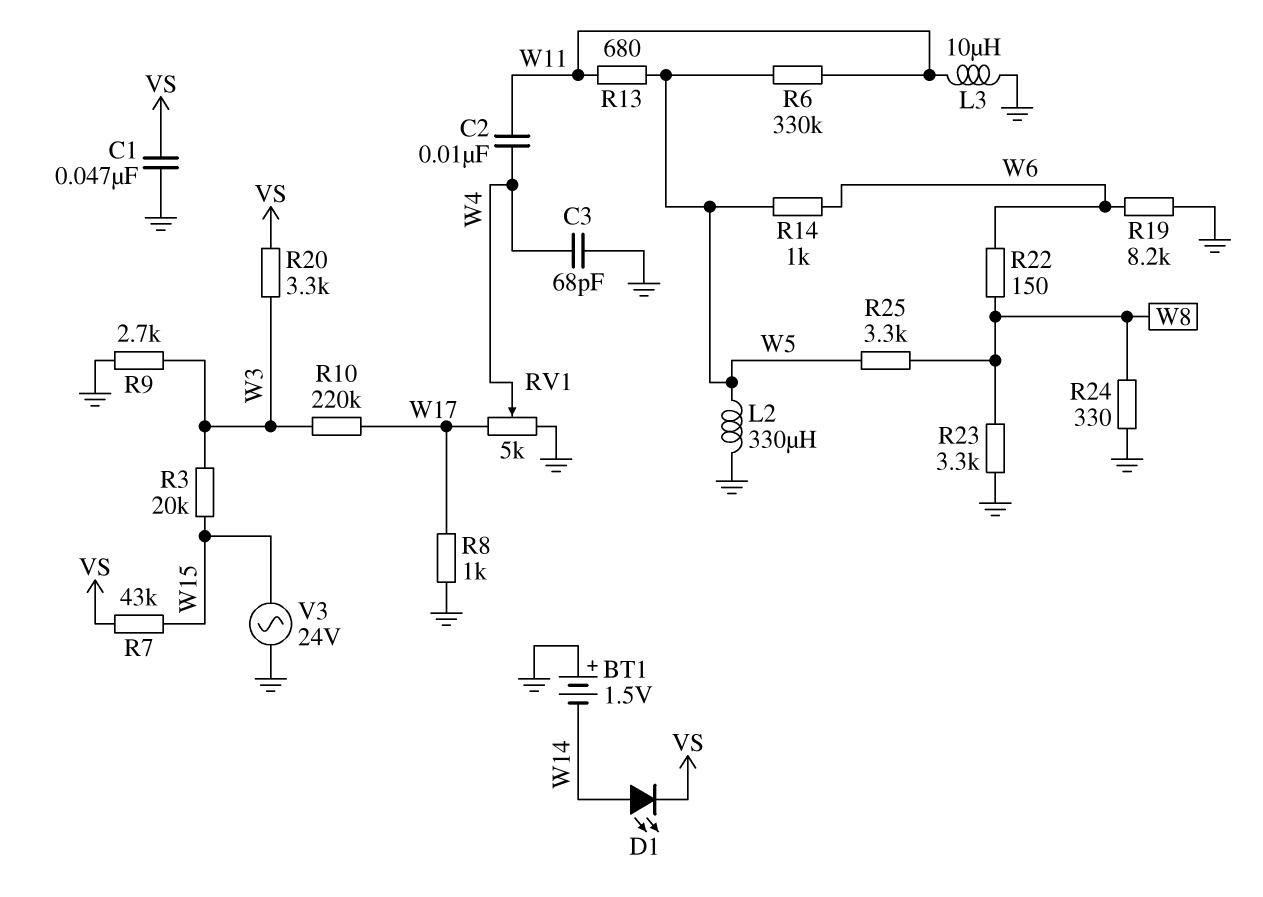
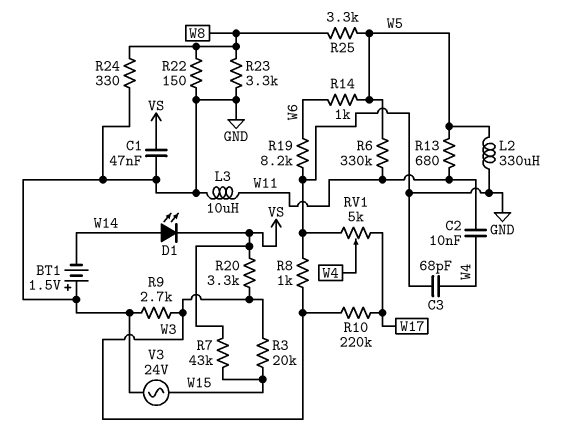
R8: 1k (GND, W17) -> 1k (GND, W3)
R22: 150 (W6, W8) -> 150 (GND, W8)

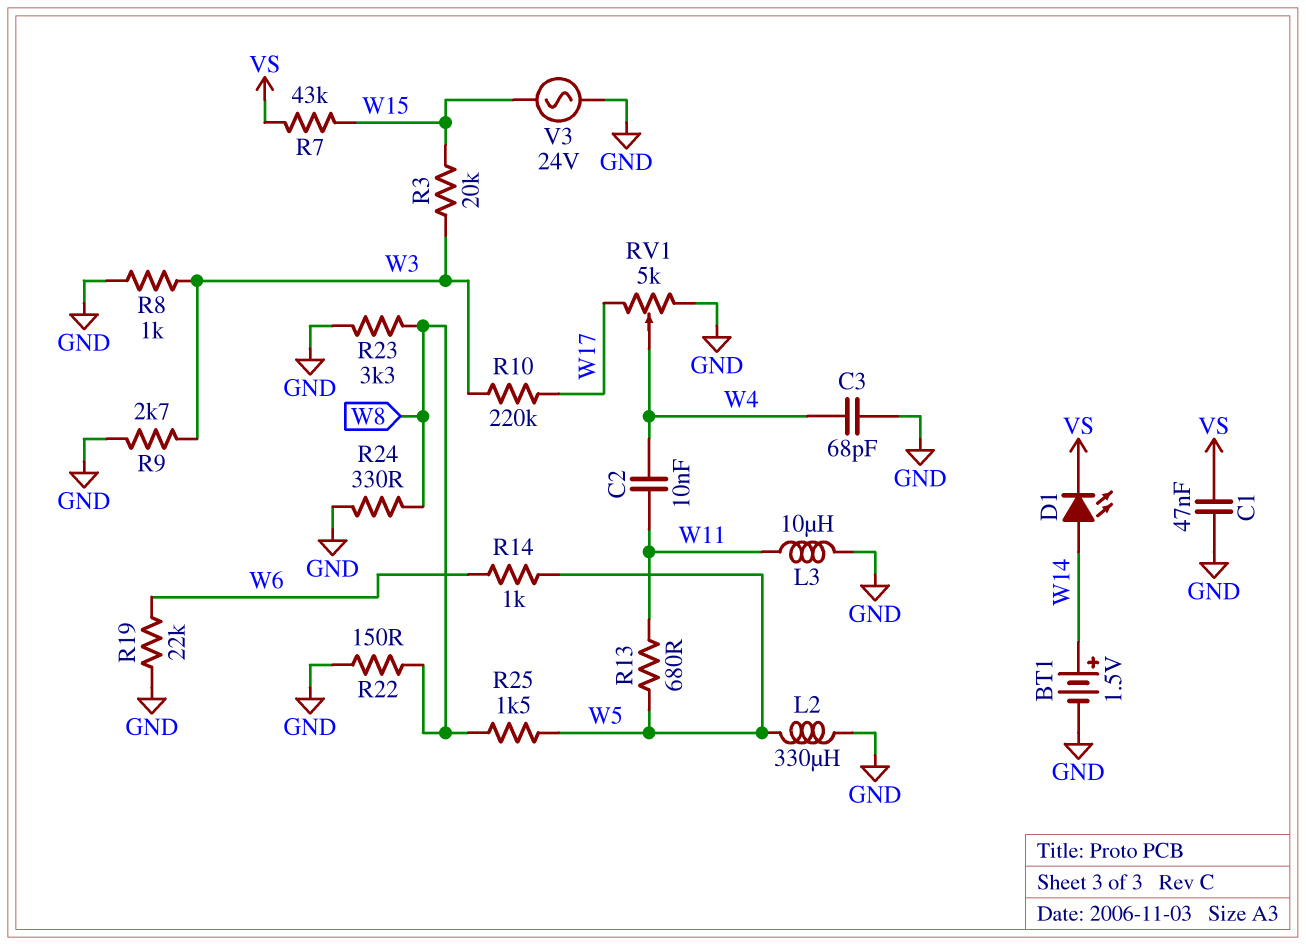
BT1: 1.5V (plus GND, minus W14) -> 1.5V (plus W14, minus GND)
R6: 330k (W5, W11) -> none
R19: 8.2k (GND, W6) -> 22k (GND, W6)
R20: 3.3k (VS, W3) -> none
R25: 3.3k (W5, W8) -> 1.5k (W5, W8)

